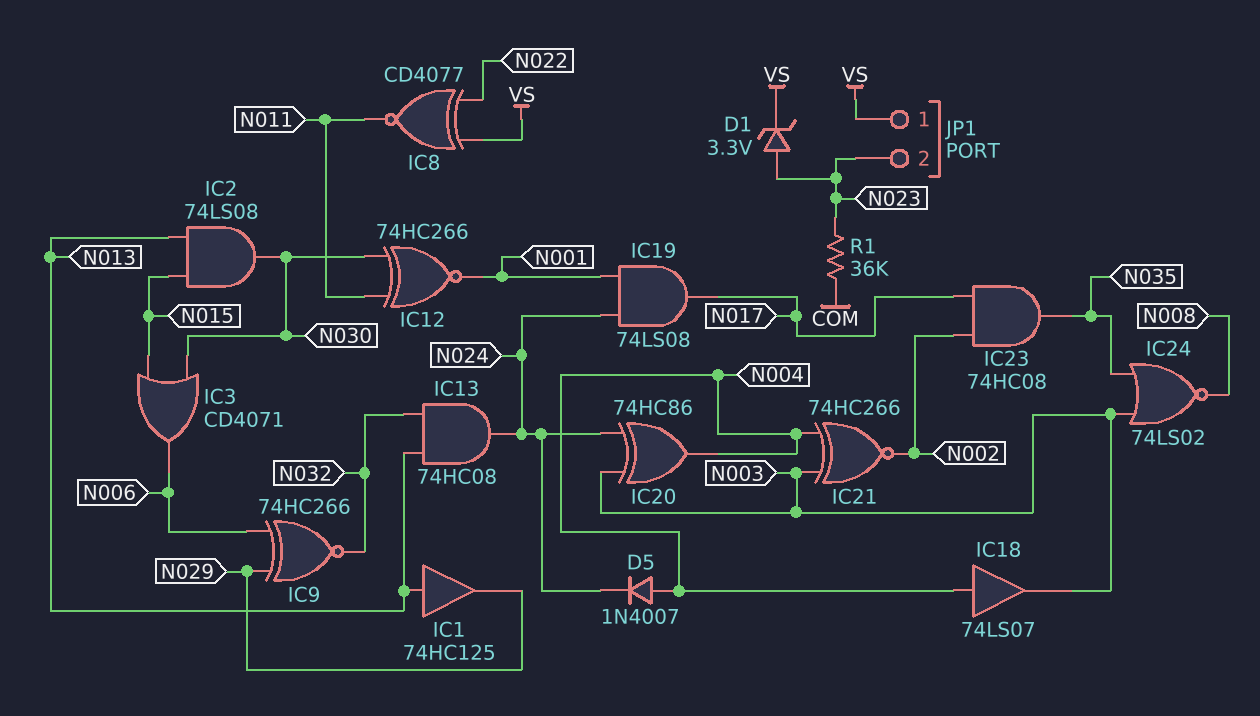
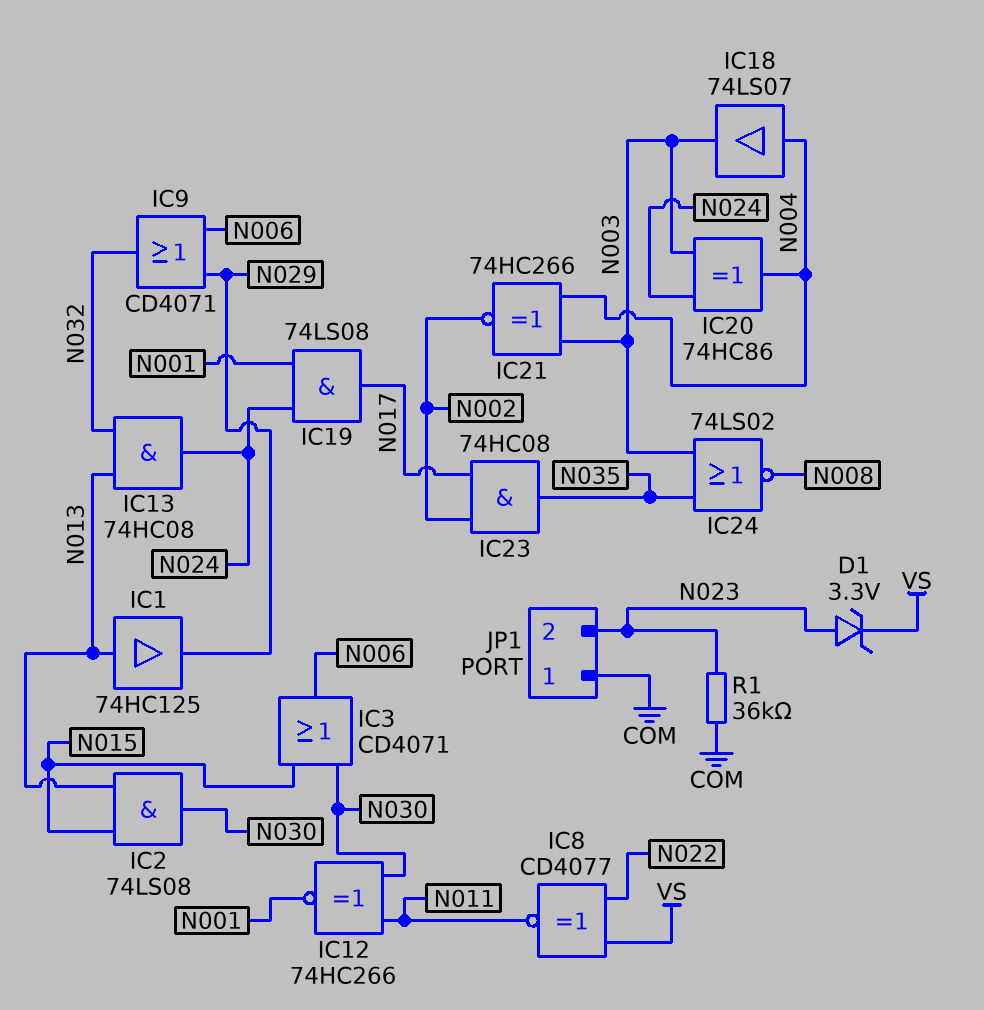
D5: diode 1N4007 (A N004, K N024) -> none
IC9: XNOR 74HC266 (in N006, in N029, out N032) -> OR CD4071 (in N006, in N029, out N032)
JP1 pin 1: VS -> COM

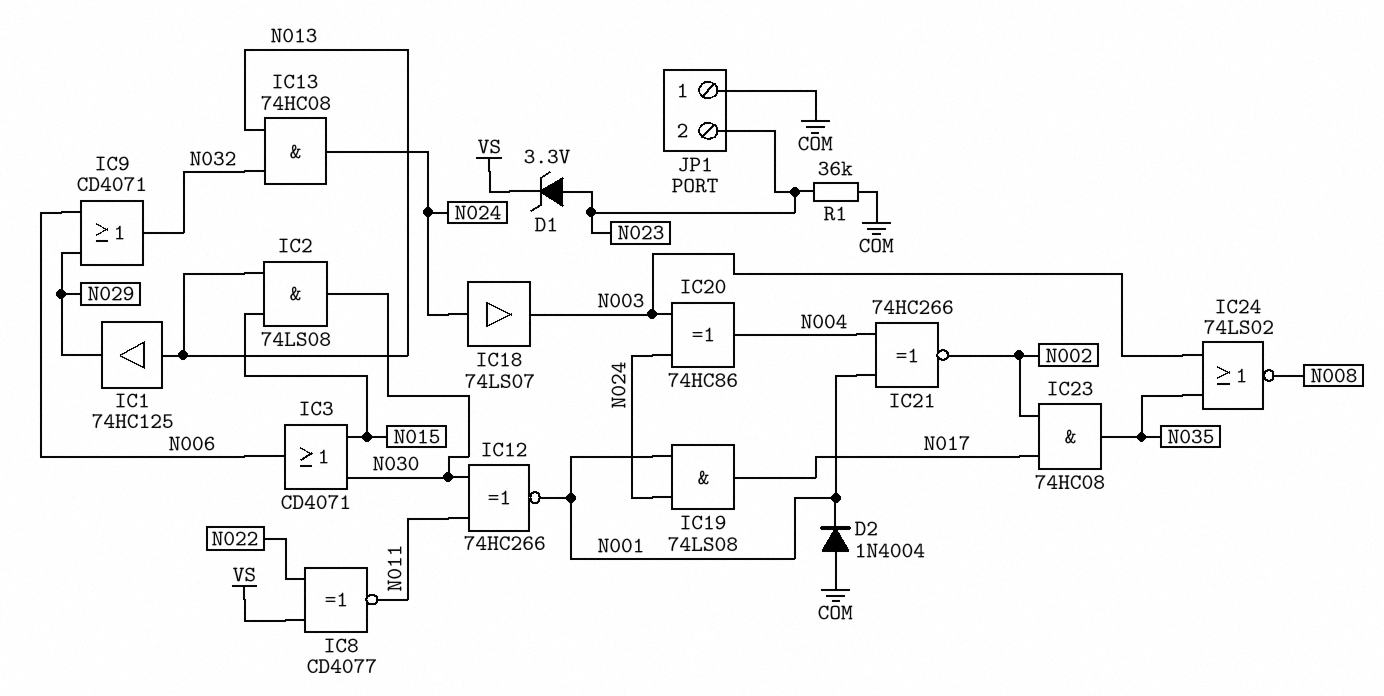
D2: none -> diode 1N4004 (A COM, K N001)
IC18: buffer 74LS07 (in N004, out N003) -> buffer 74LS07 (in N024, out N003)
IC21: XNOR 74HC266 (in N003, in N004, out N002) -> XNOR 74HC266 (in N001, in N004, out N002)

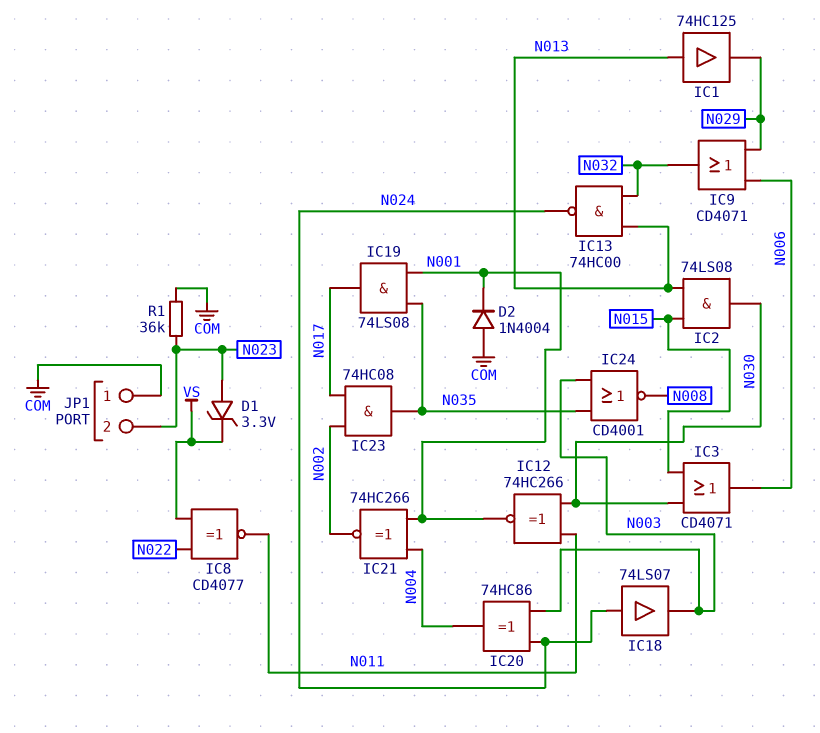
IC13: AND 74HC08 (in N013, in N032, out N024) -> NAND 74HC00 (in N013, in N032, out N024)
IC19: AND 74LS08 (in N001, in N024, out N017) -> AND 74LS08 (in N001, in N035, out N017)
IC24: NOR 74LS02 (in N003, in N035, out N008) -> NOR CD4001 (in N003, in N035, out N008)

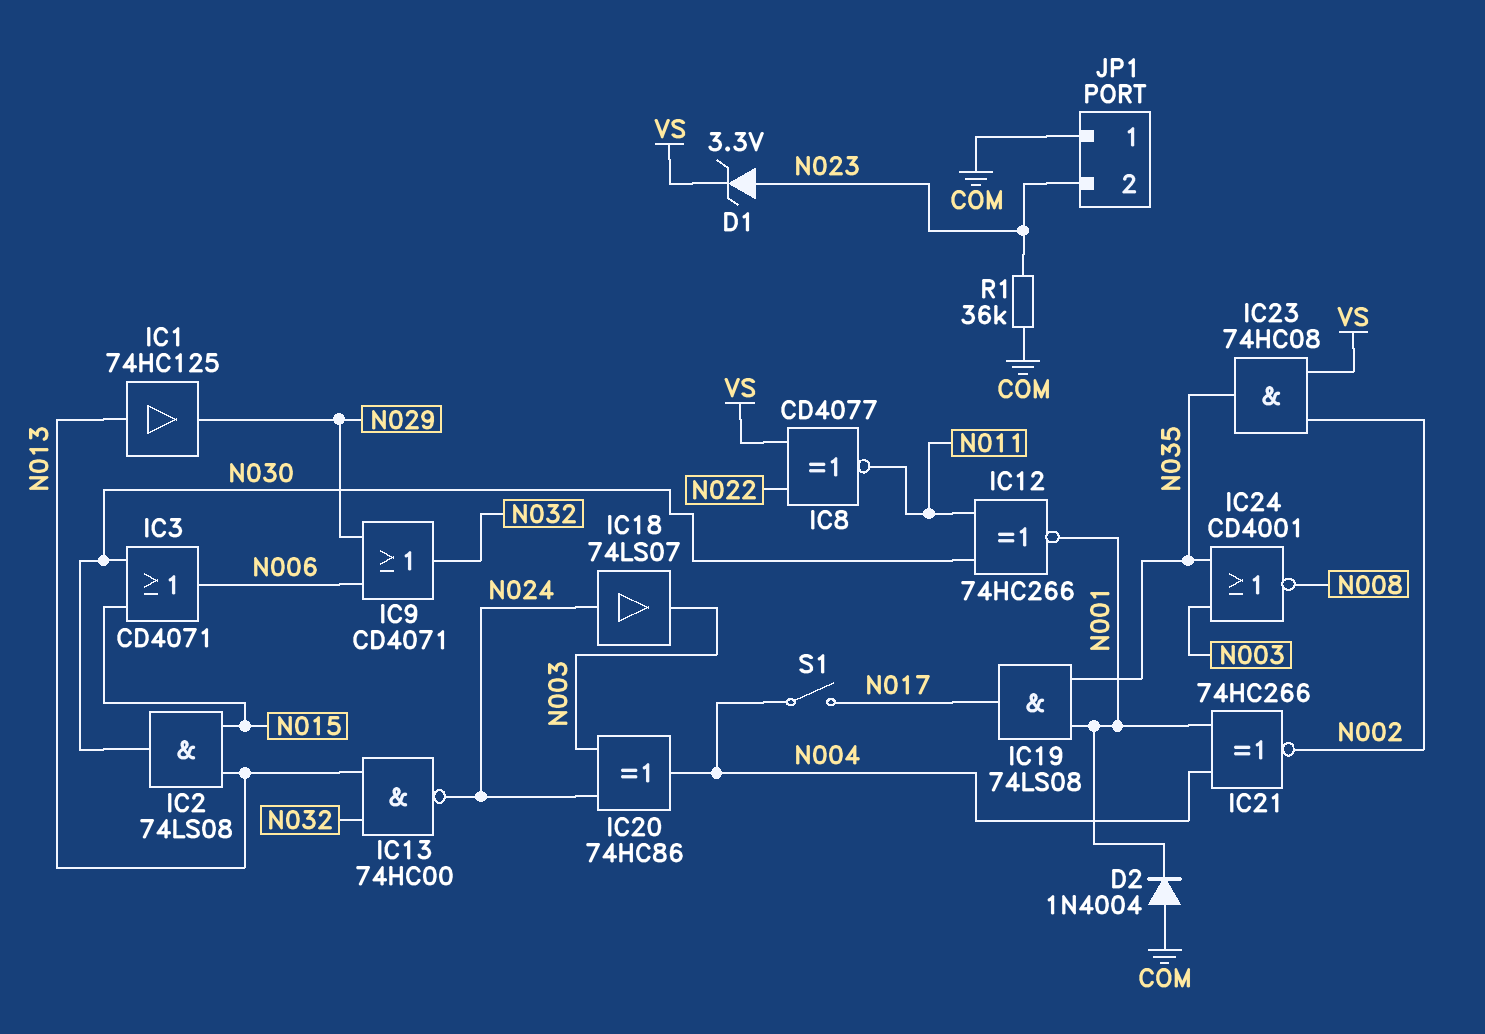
IC23: AND 74HC08 (in N002, in N017, out N035) -> AND 74HC08 (in N002, in VS, out N035)
S1: none -> switch (N004, N017)

